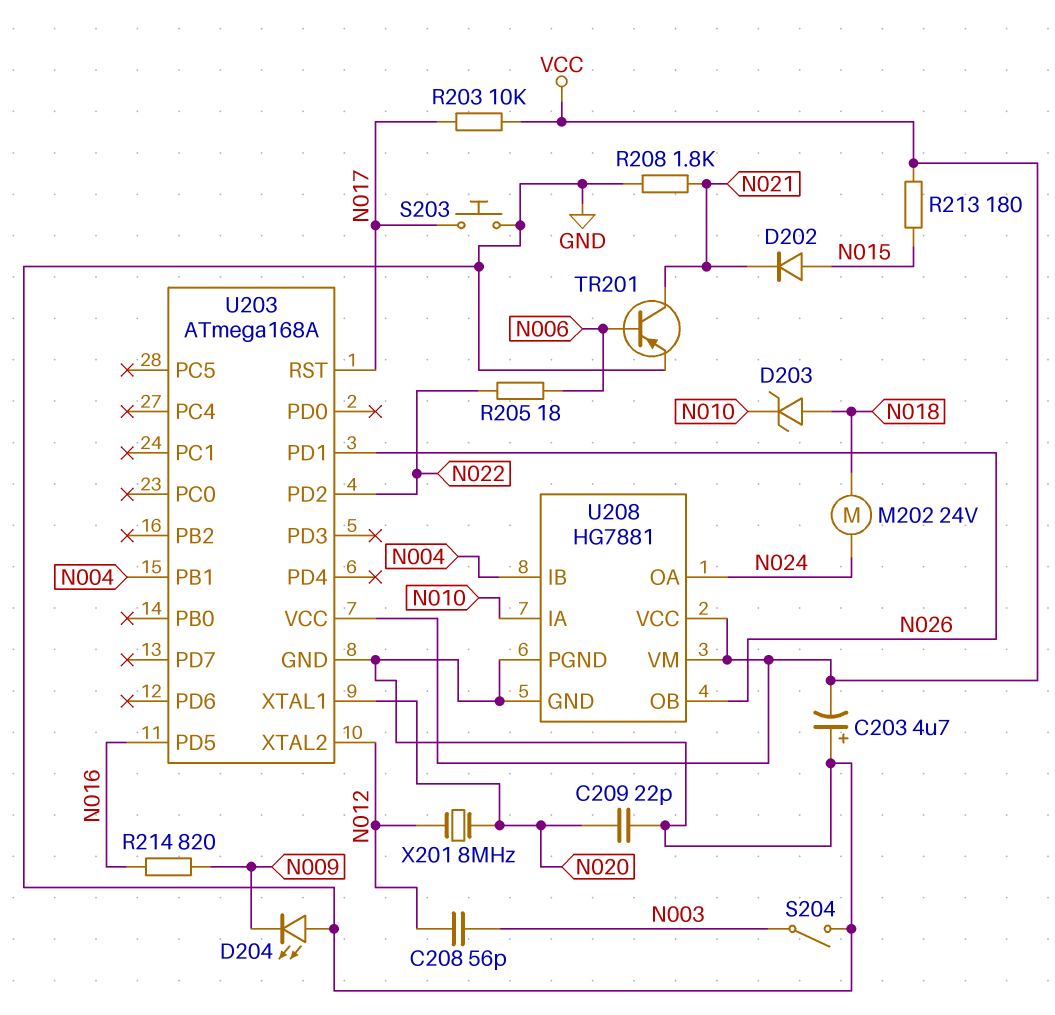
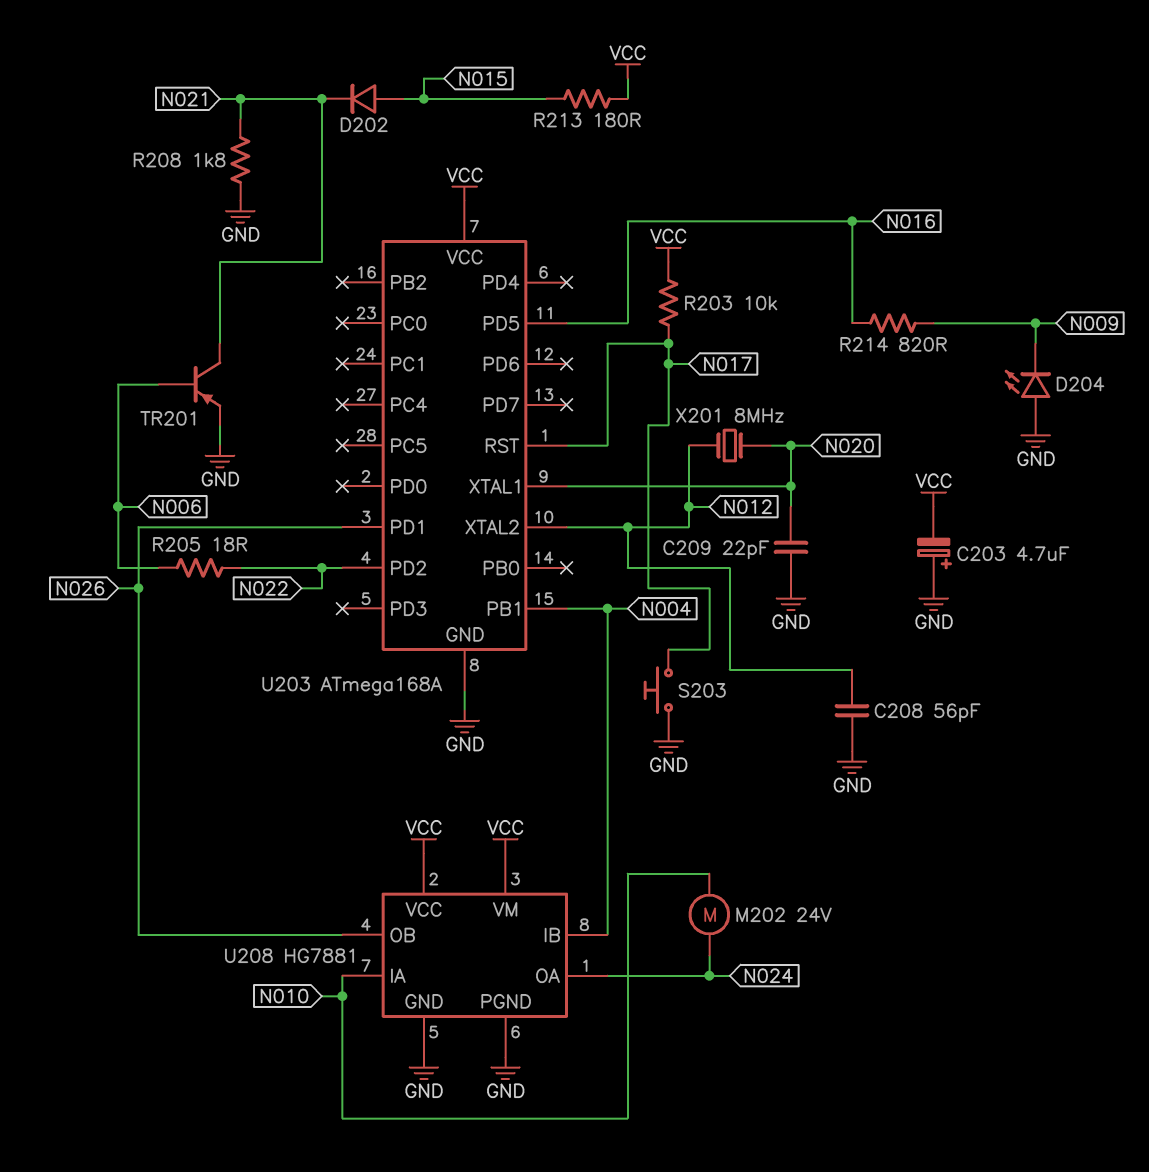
C208: 56pF (N003, N012) -> 56pF (GND, N012)
D203: zener (A N018, K N010) -> none
M202: motor 24V (N018, N024) -> motor 24V (N010, N024)
S204: switch (GND, N003) -> none

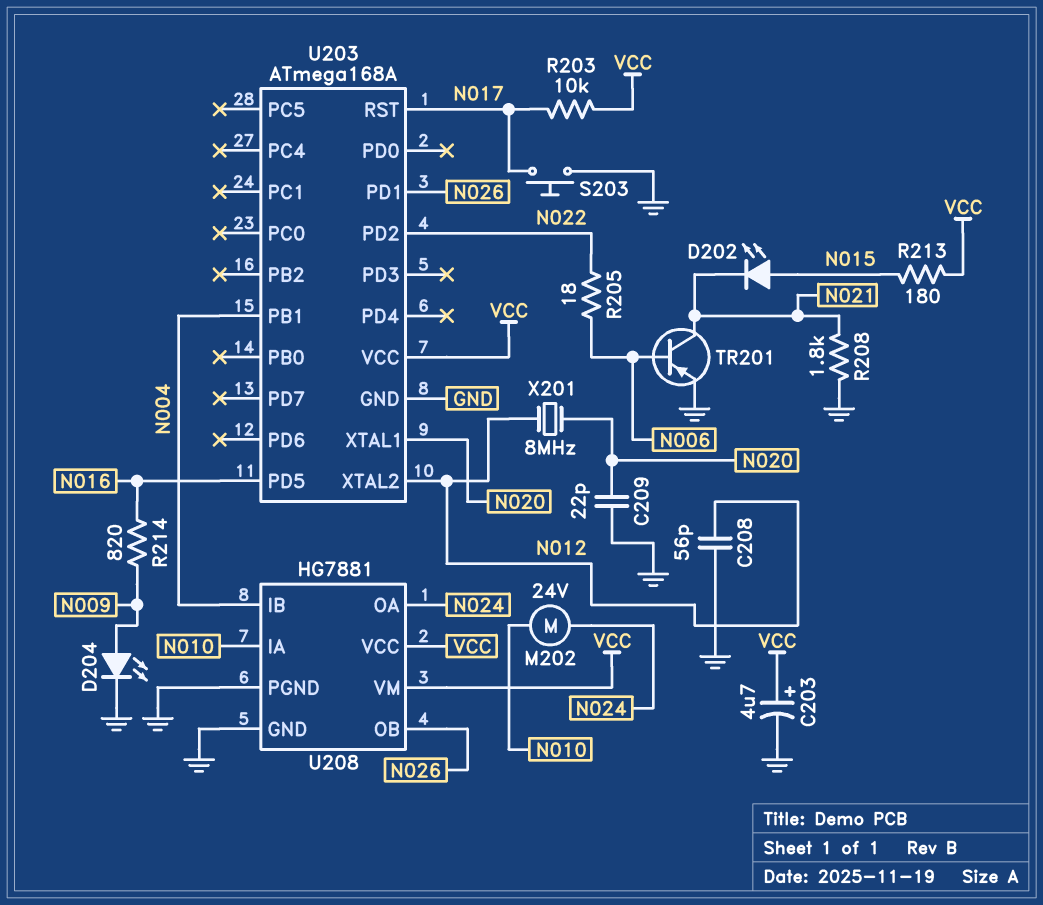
C203: 4.7uF (plus GND, minus VCC) -> 4.7uF (plus VCC, minus GND)
D202: diode (A N015, K N021) -> LED (A N015, K N021)
D204: LED (A GND, K N009) -> LED (A N009, K GND)

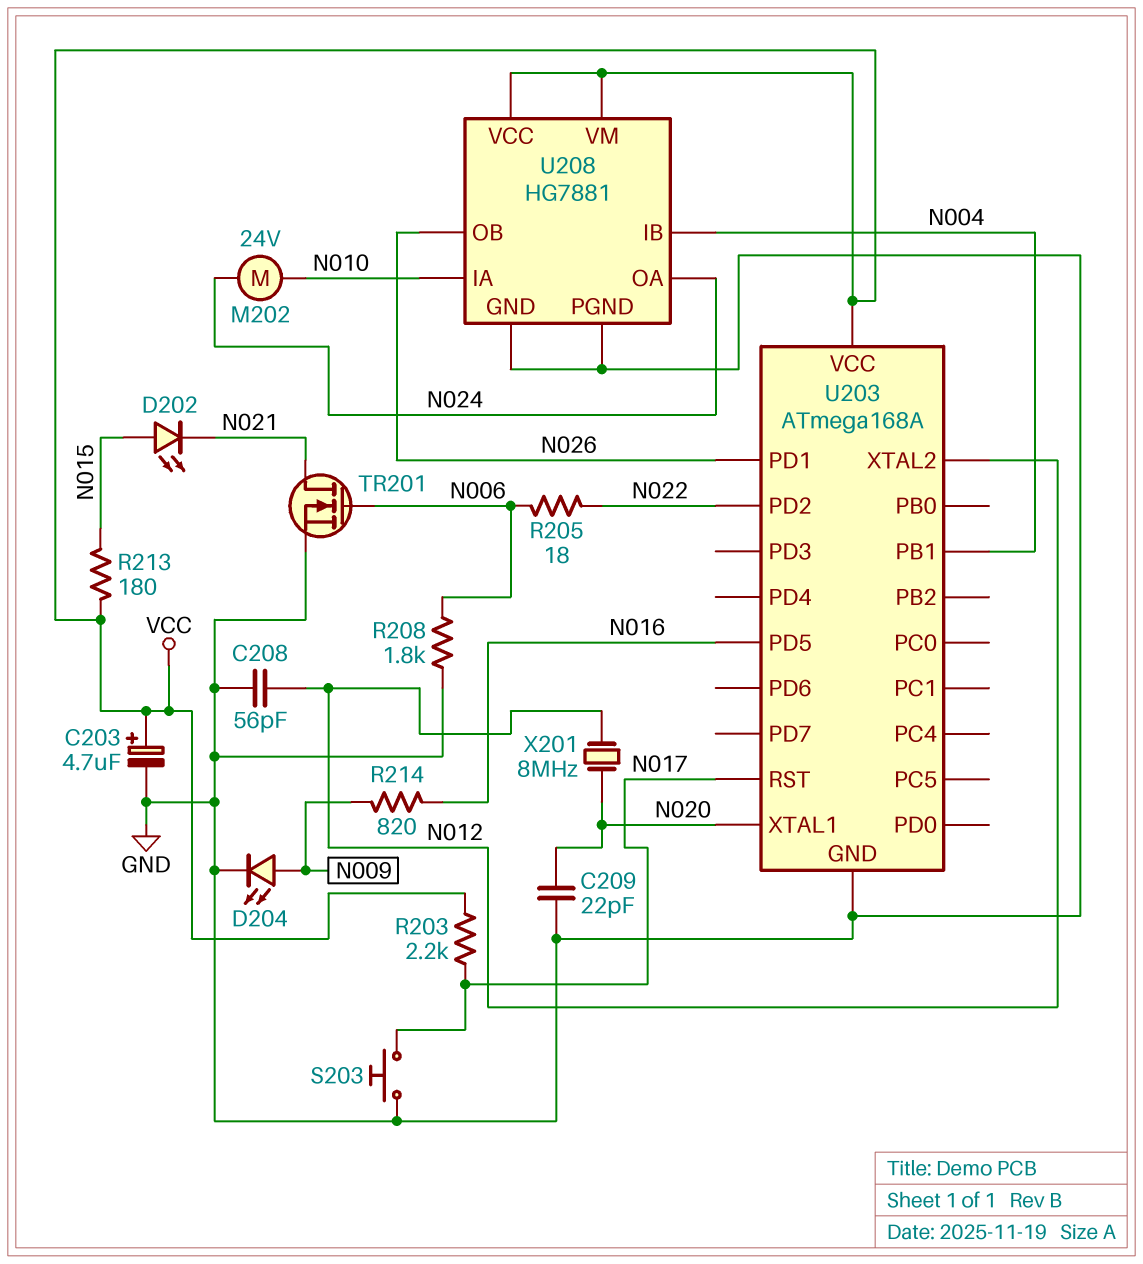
R203: 10k (N017, VCC) -> 2.2k (N017, VCC)
R208: 1.8k (GND, N021) -> 1.8k (GND, N006)
TR201: PNP (B N006, C N021, E GND) -> NMOS (G N006, D N021, S GND)

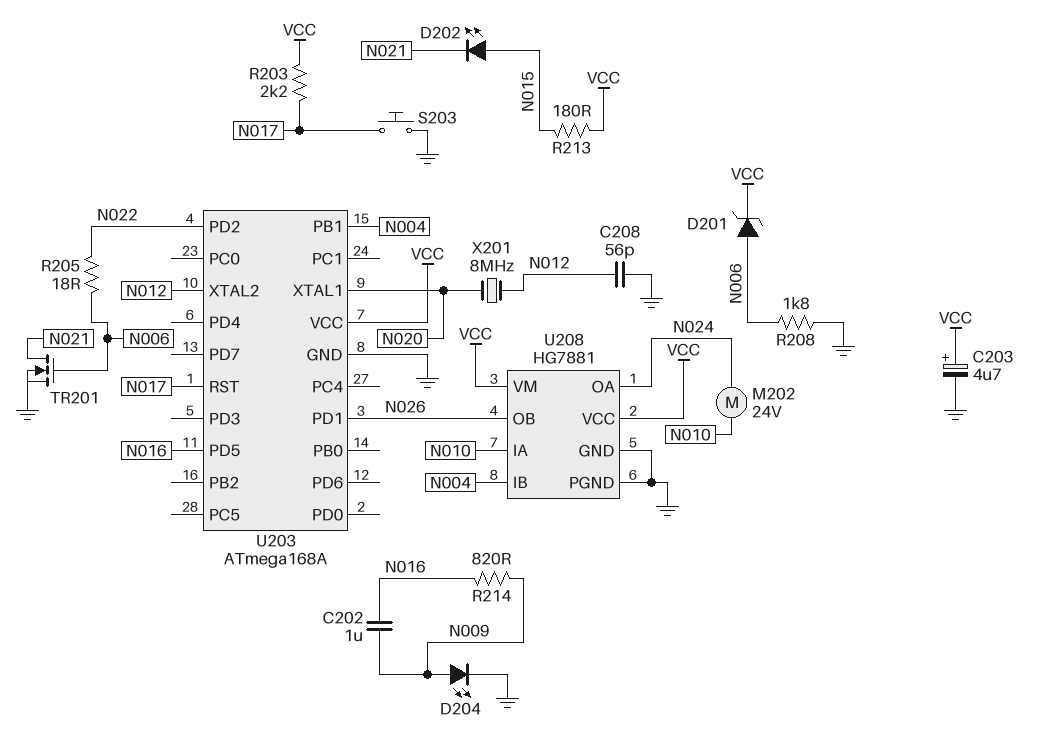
C202: none -> 1uF (N009, N016)
C209: 22pF (GND, N020) -> none
D201: none -> zener (A N006, K VCC)

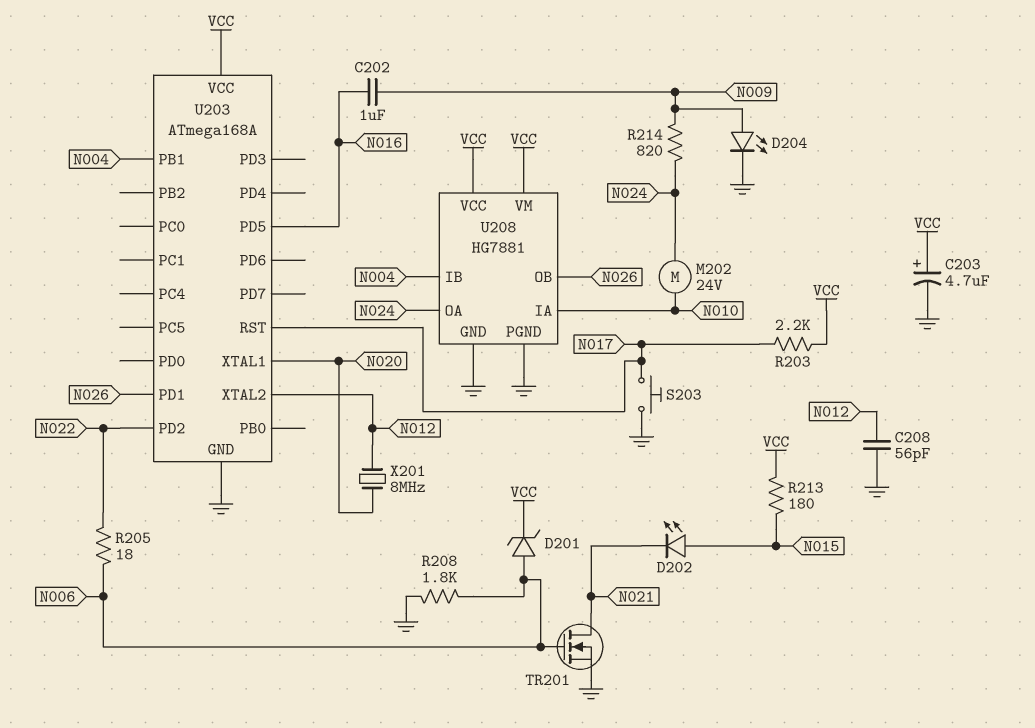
R214: 820 (N009, N016) -> 820 (N009, N024)

